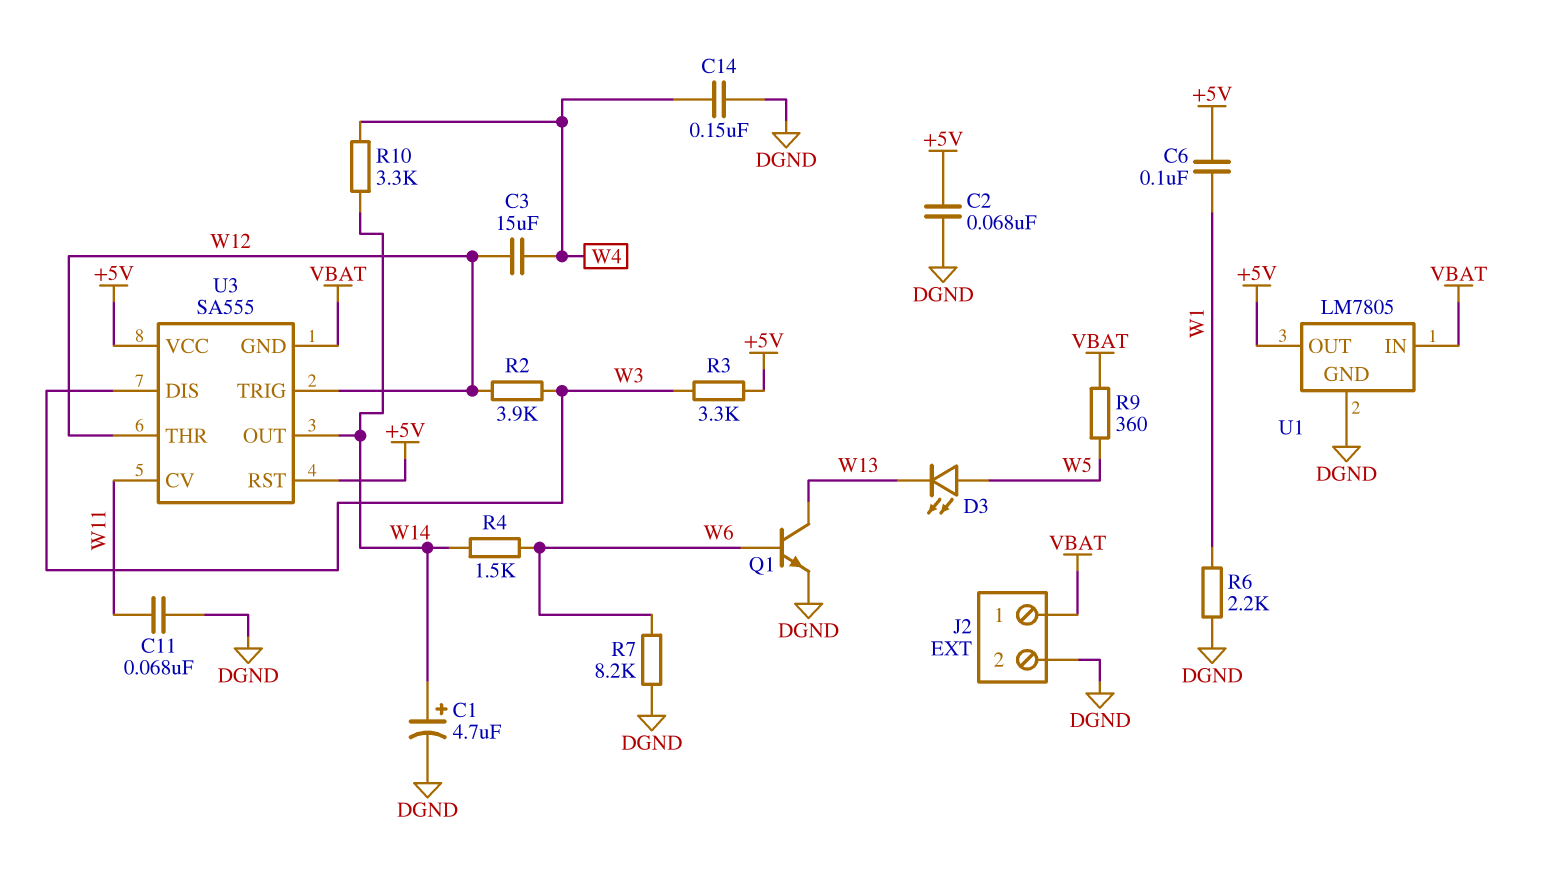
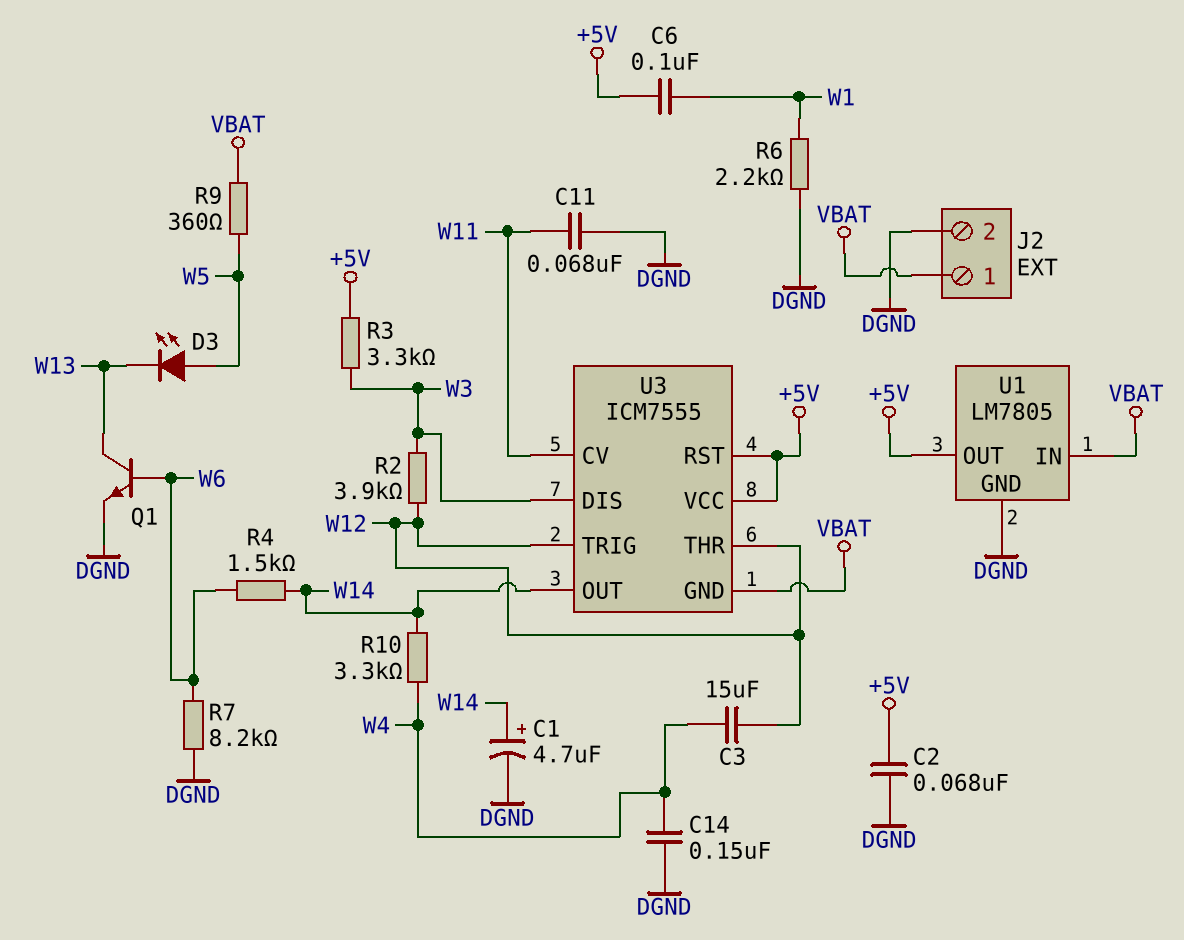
U3: SA555 -> ICM7555

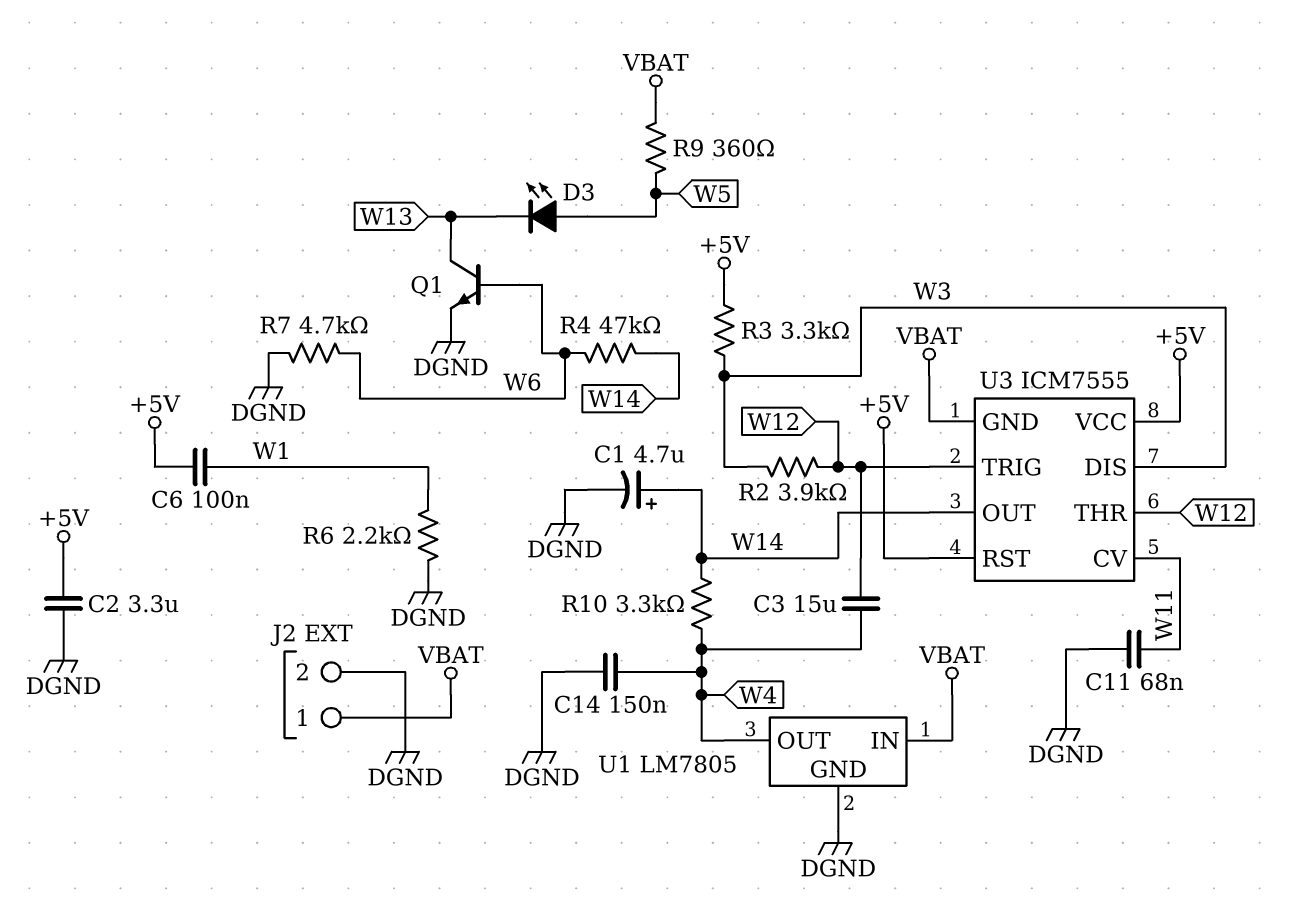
C2: 68nF (+5V, DGND) -> 3.3uF (+5V, DGND)
R4: 1.5k (W6, W14) -> 47k (W6, W14)
R7: 8.2k (DGND, W6) -> 4.7k (DGND, W6)
U1 pin OUT: +5V -> W4

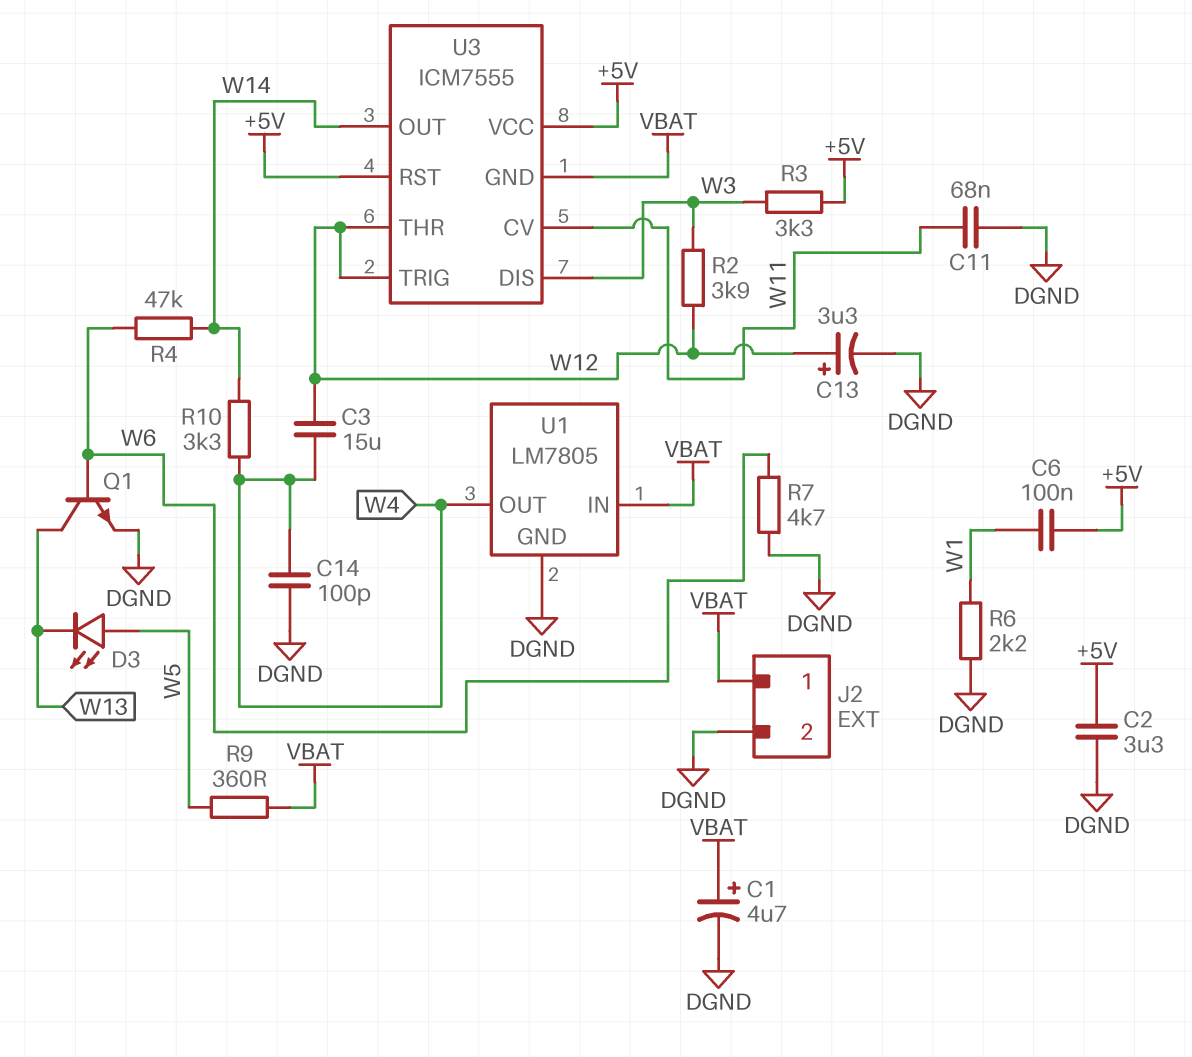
C1: 4.7uF (plus W14, minus DGND) -> 4.7uF (plus VBAT, minus DGND)
C13: none -> 3.3uF (plus W12, minus DGND)
C14: 150nF (DGND, W4) -> 100pF (DGND, W4)

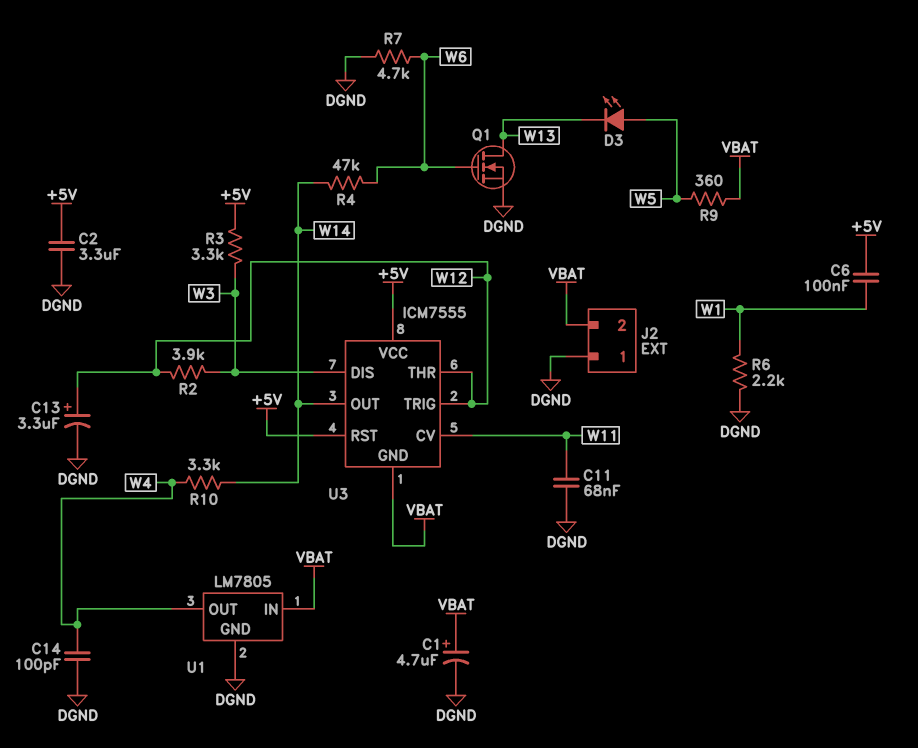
C3: 15uF (W4, W12) -> none
J2 pin 1: VBAT -> DGND
J2 pin 2: DGND -> VBAT
Q1: NPN (B W6, C W13, E DGND) -> NMOS (G W6, D W13, S DGND)

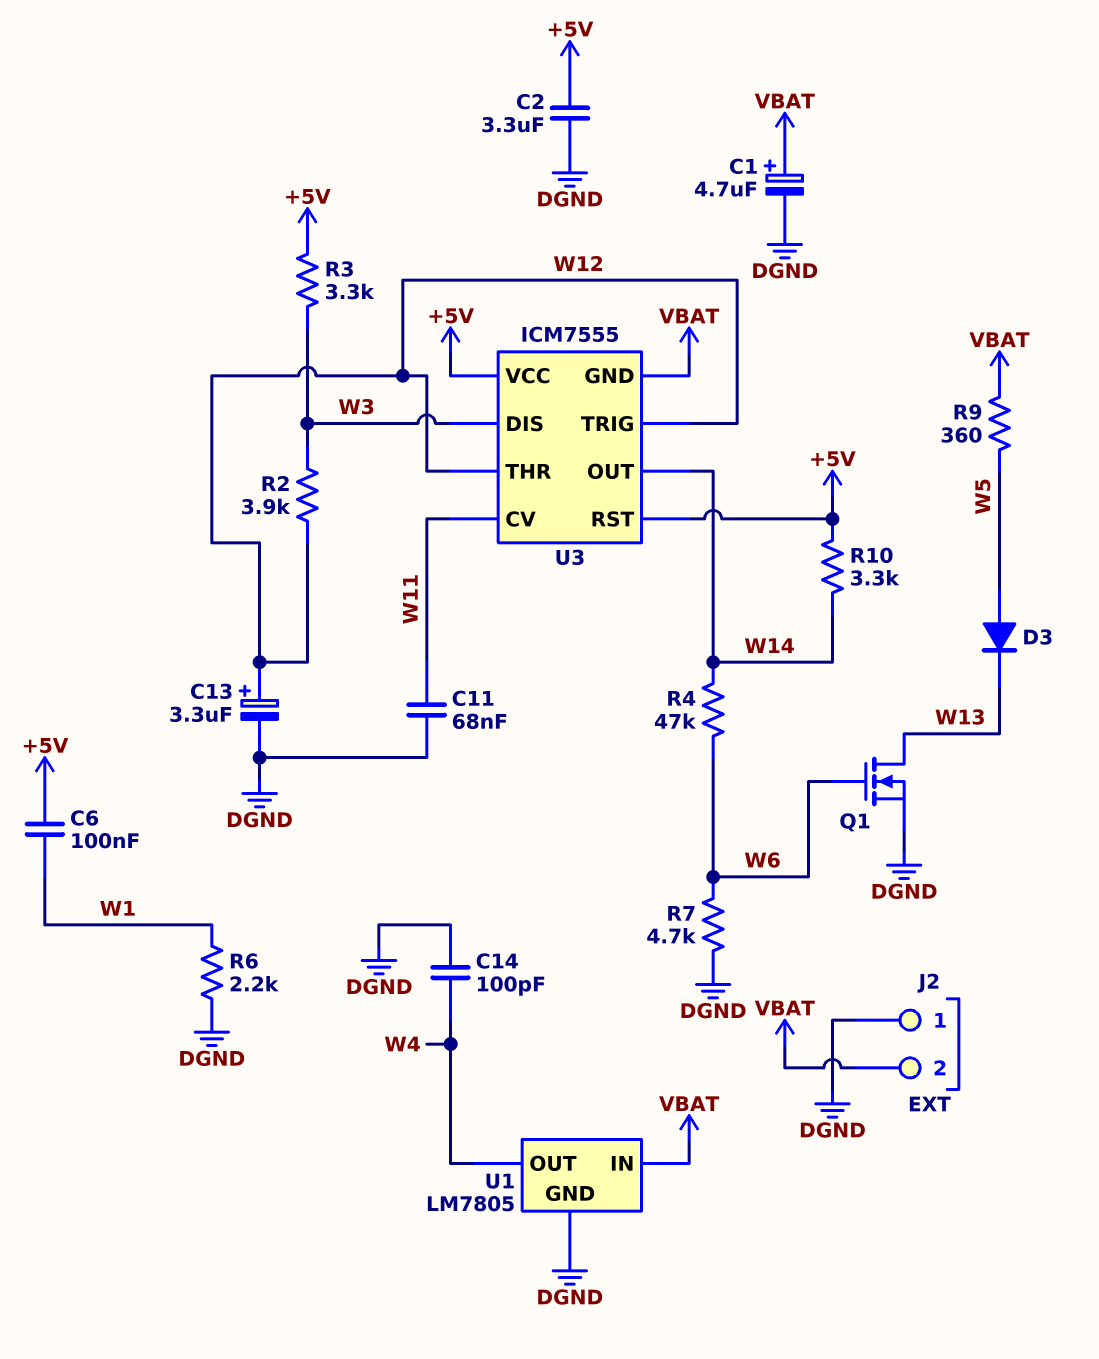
D3: LED (A W5, K W13) -> diode (A W5, K W13)
R10: 3.3k (W4, W14) -> 3.3k (+5V, W14)

